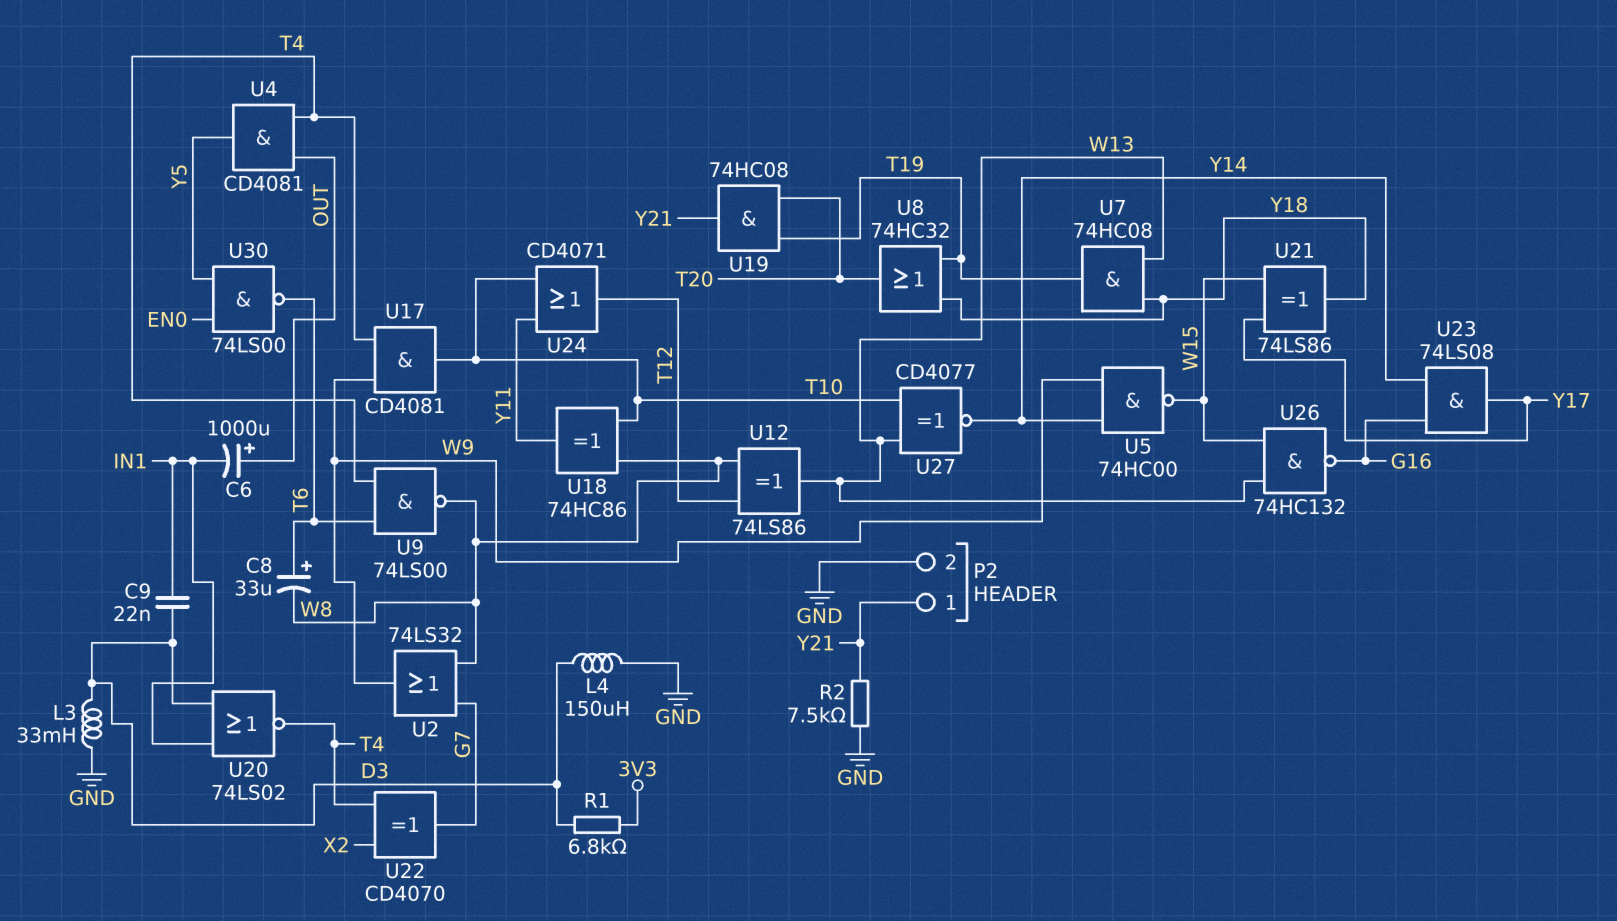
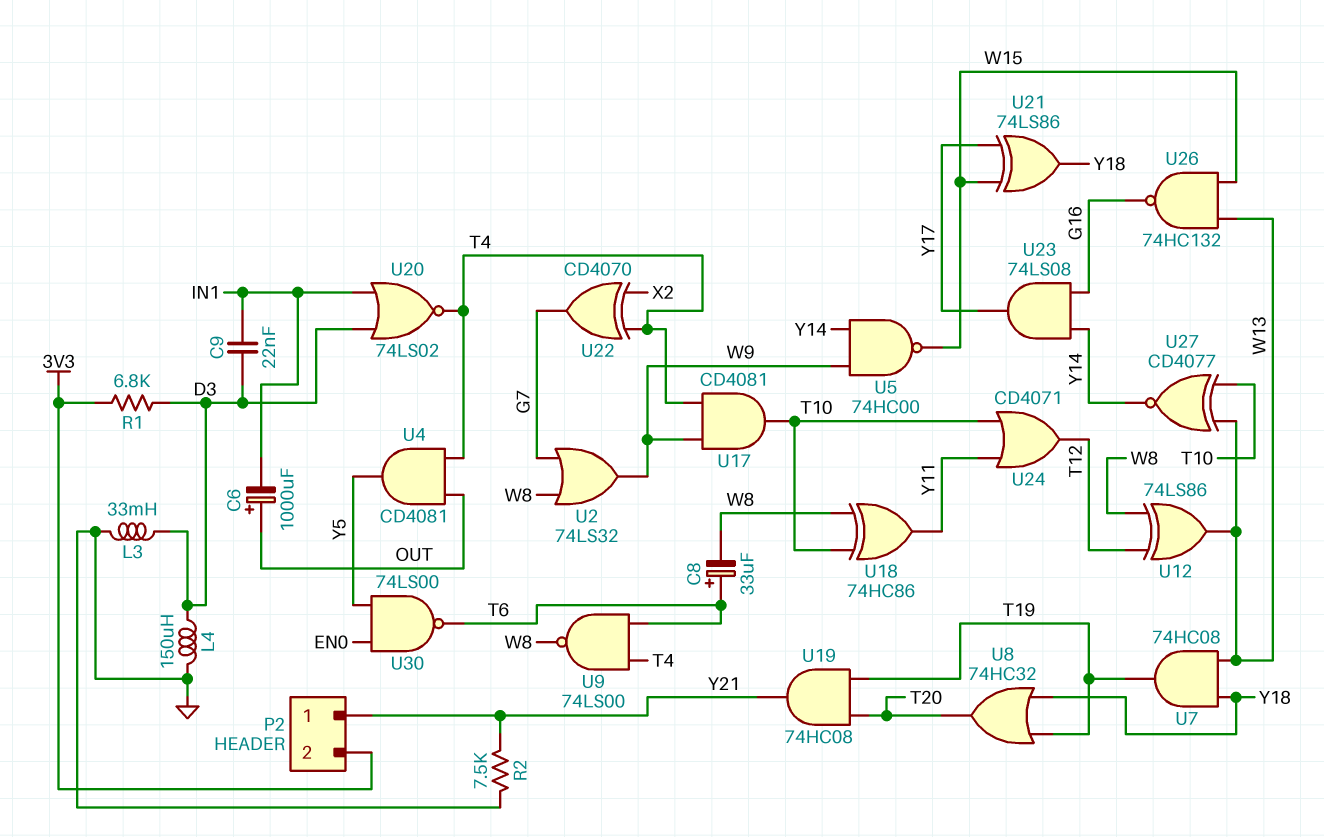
P2 pin 2: GND -> 3V3

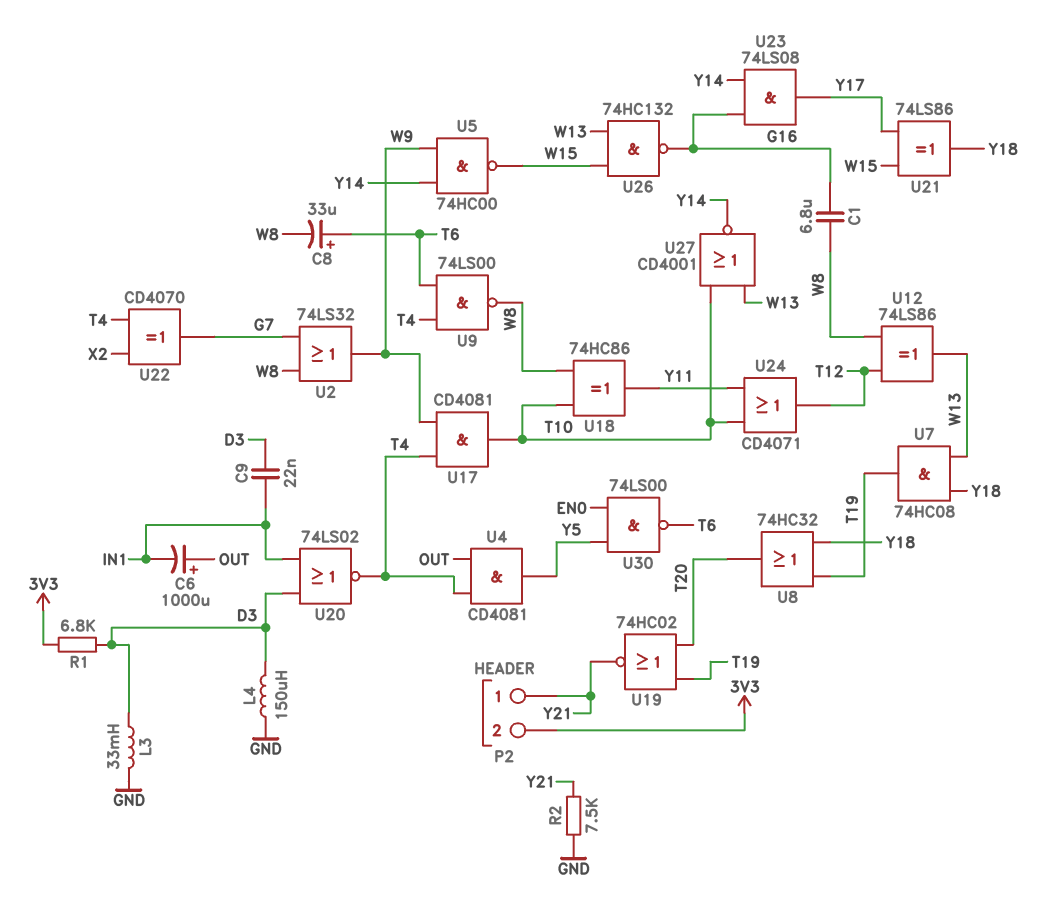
C1: none -> 6.8uF (G16, W8)
U19: AND 74HC08 (in T19, in T20, out Y21) -> NOR 74HC02 (in T19, in T20, out Y21)
U27: XNOR CD4077 (in T10, in W13, out Y14) -> NOR CD4001 (in T10, in W13, out Y14)

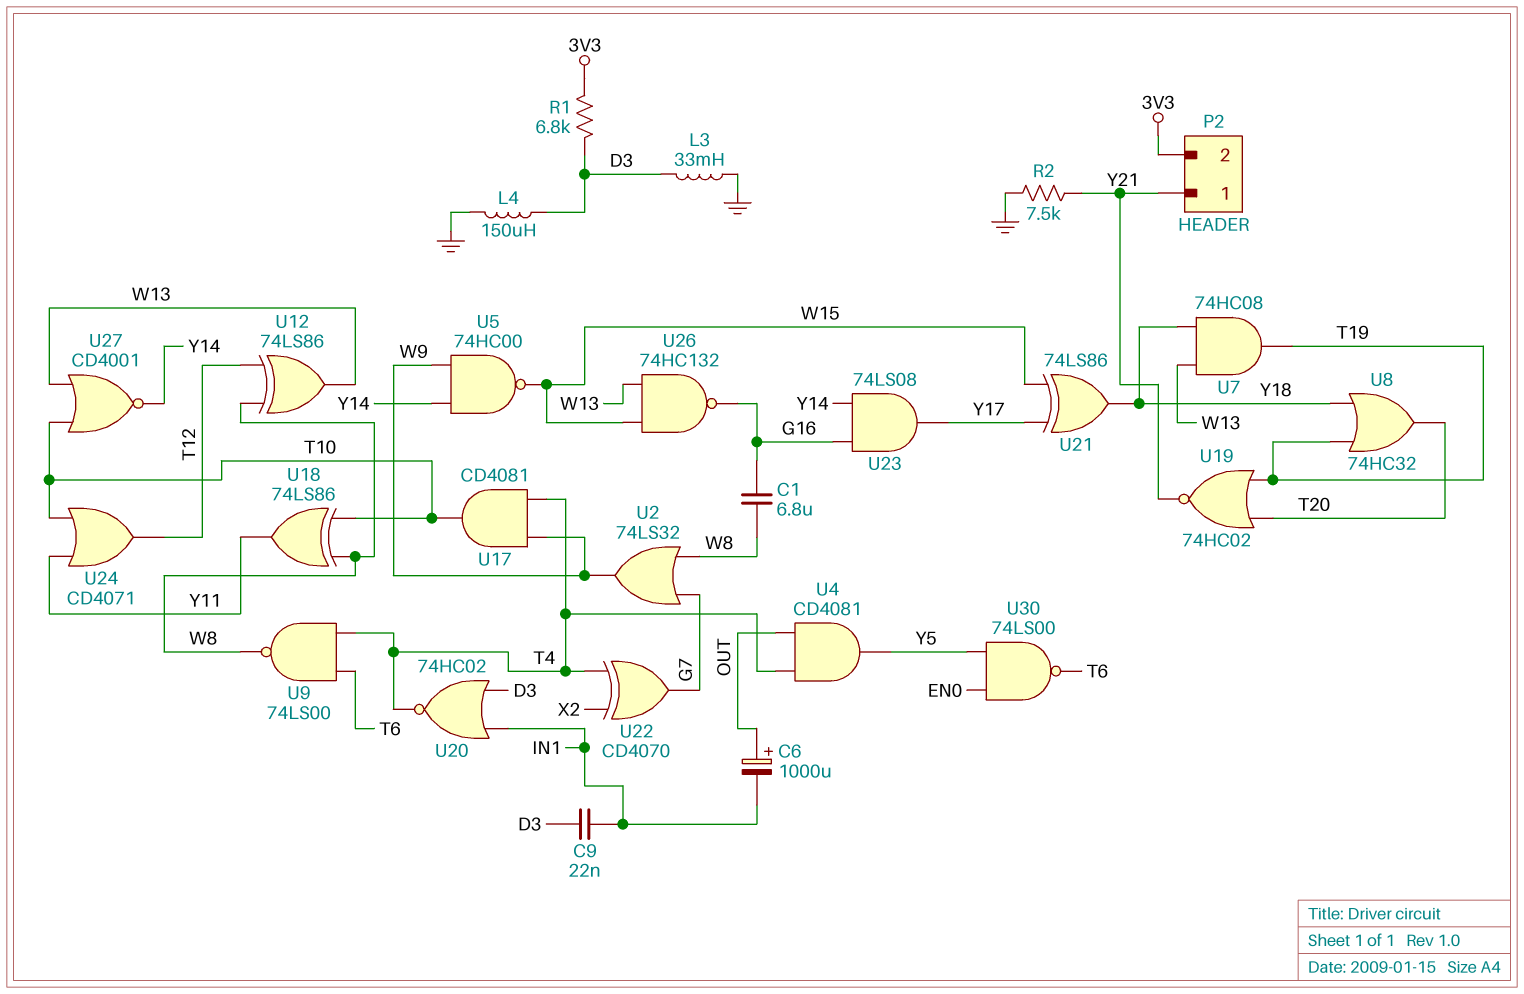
C8: 33uF (plus T6, minus W8) -> none
U18: XOR 74HC86 (in T10, in W8, out Y11) -> XOR 74LS86 (in T10, in W8, out Y11)
U20: NOR 74LS02 (in D3, in IN1, out T4) -> NOR 74HC02 (in D3, in IN1, out T4)

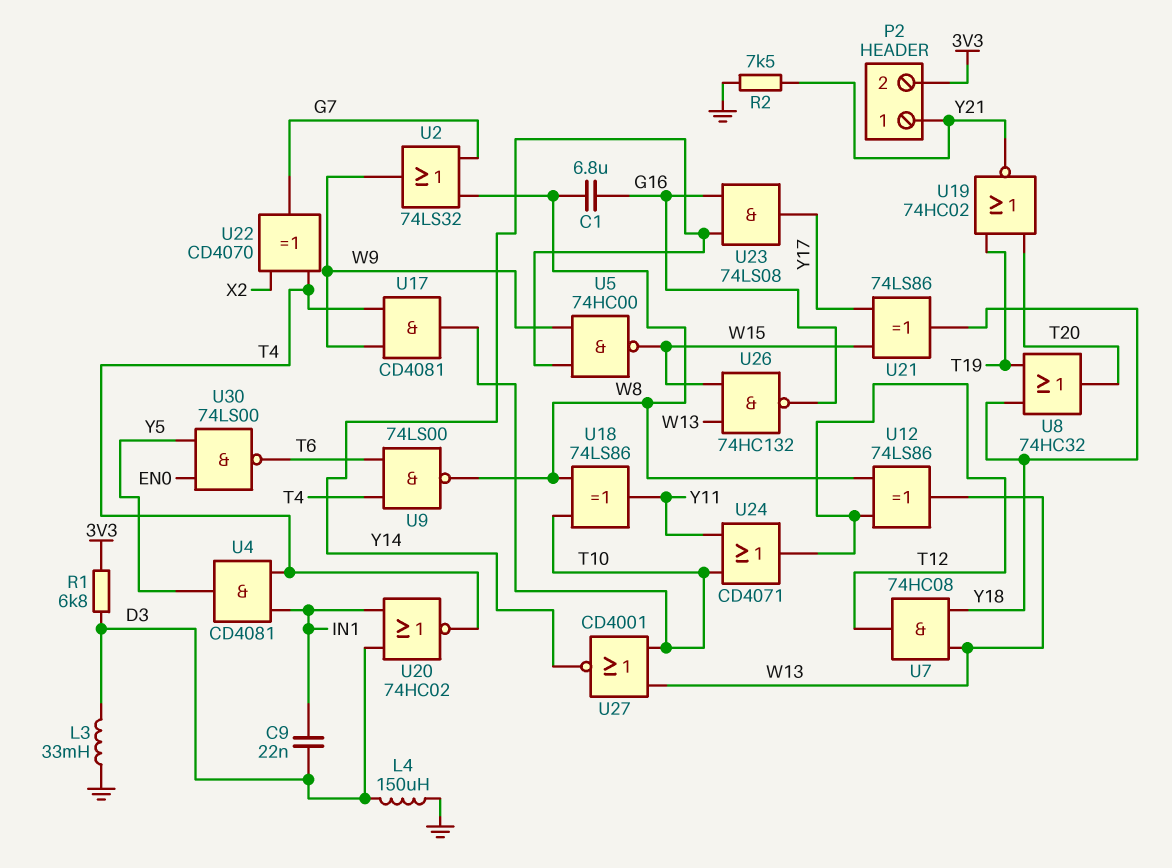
C6: 1000uF (plus OUT, minus IN1) -> none
U4: AND CD4081 (in OUT, in T4, out Y5) -> AND CD4081 (in IN1, in T4, out Y5)
U7: AND 74HC08 (in W13, in Y18, out T19) -> AND 74HC08 (in W13, in Y18, out T12)

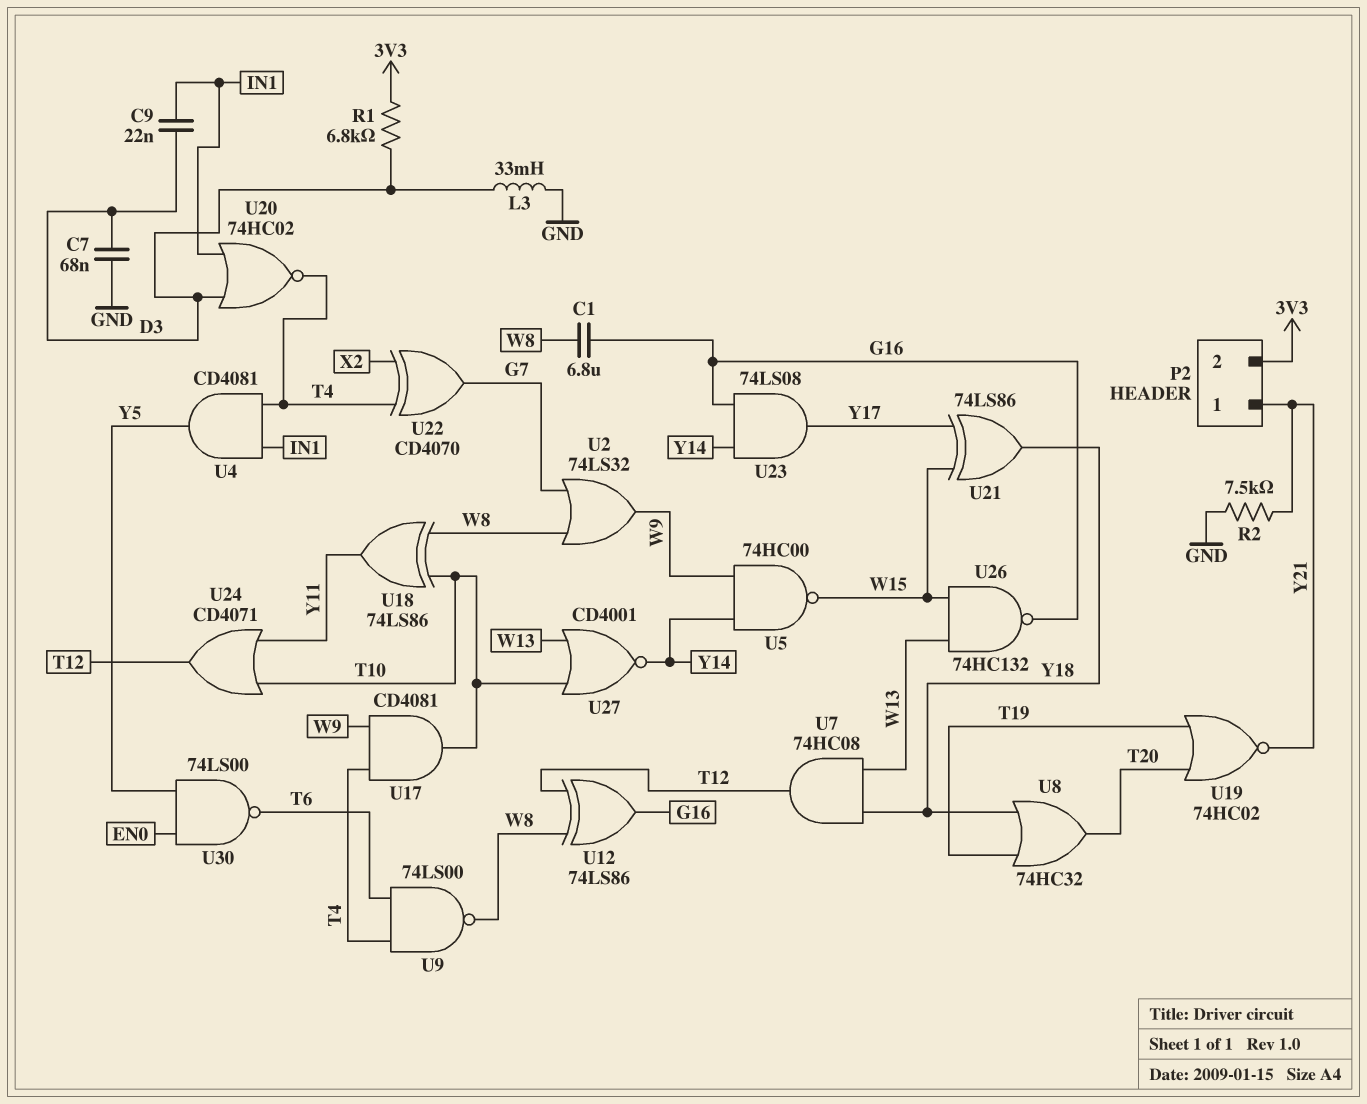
C7: none -> 68nF (D3, GND)
L4: 150uH (D3, GND) -> none
U12: XOR 74LS86 (in T12, in W8, out W13) -> XOR 74LS86 (in T12, in W8, out G16)

